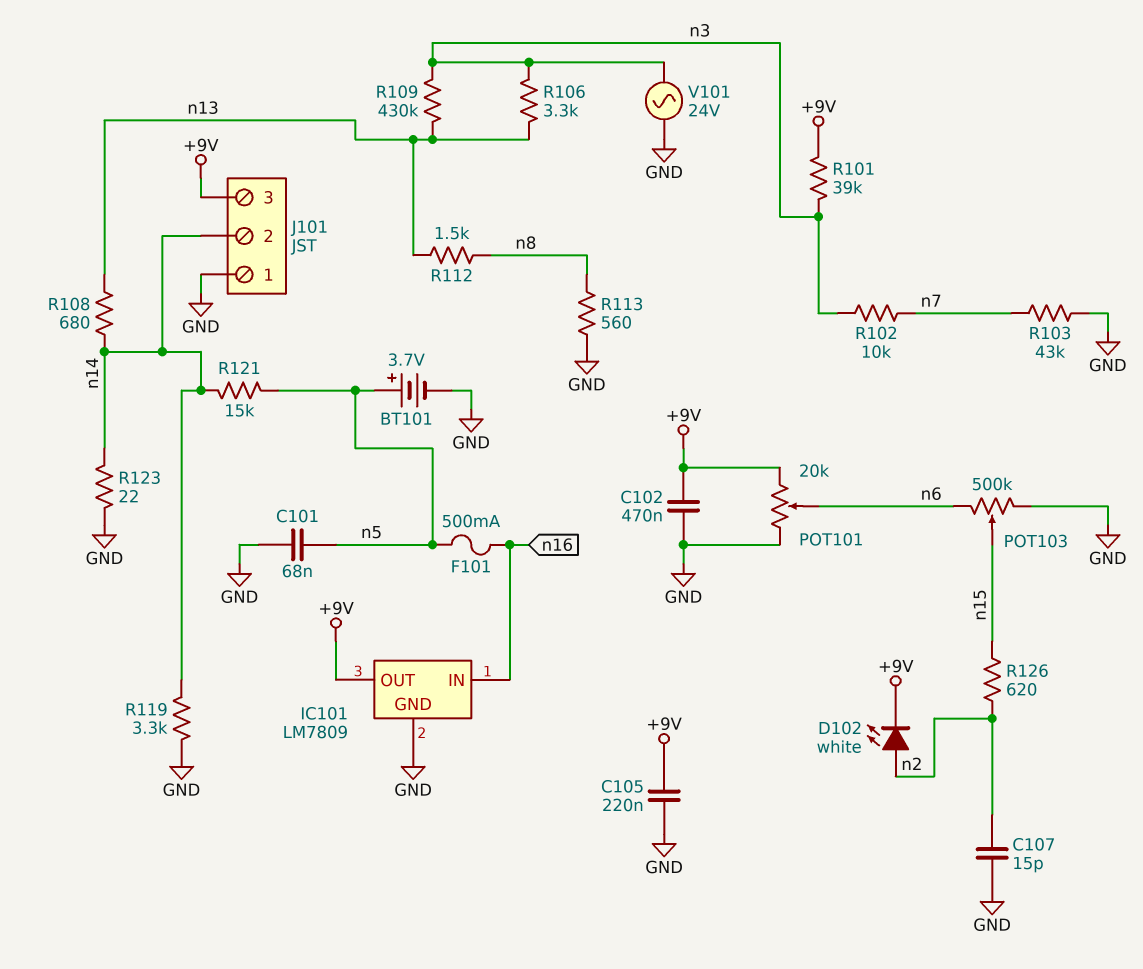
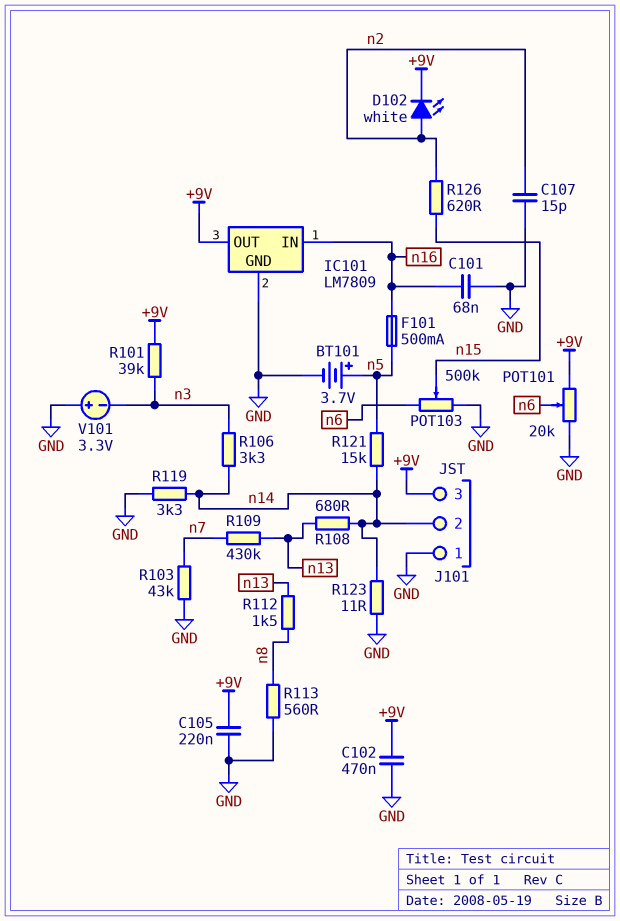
C101: 68nF (GND, n5) -> 68nF (GND, n16)
R102: 10k (n3, n7) -> none
R106: 3.3k (n3, n13) -> 3.3k (n3, n14)
R109: 430k (n3, n13) -> 430k (n7, n13)
R123: 22 (GND, n14) -> 11 (GND, n14)
V101: AC 24V (GND, n3) -> 3.3V (plus GND, minus n3)

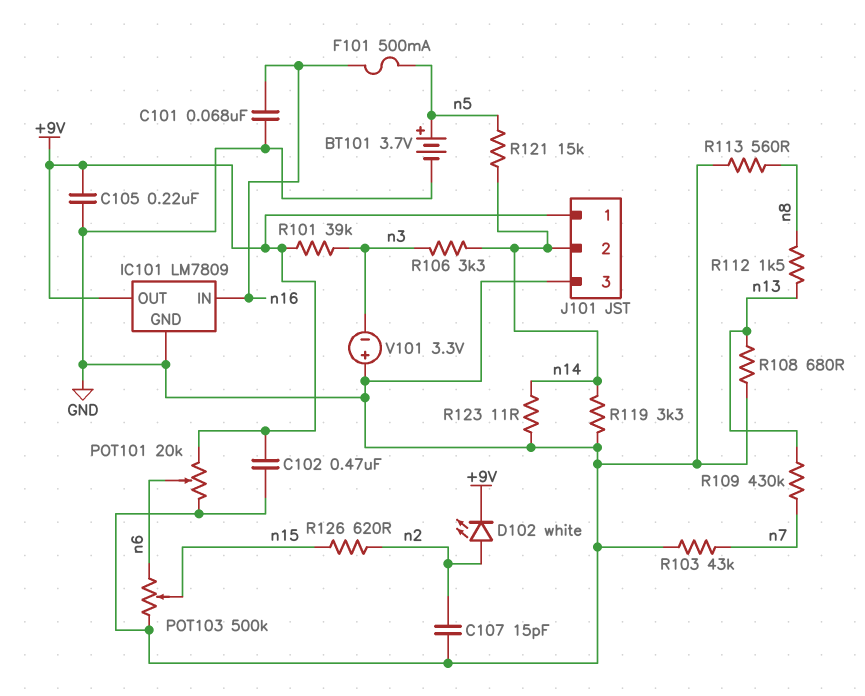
J101 pin 1: GND -> +9V
J101 pin 3: +9V -> GND
R108: 680 (n13, n14) -> 680 (GND, n13)

